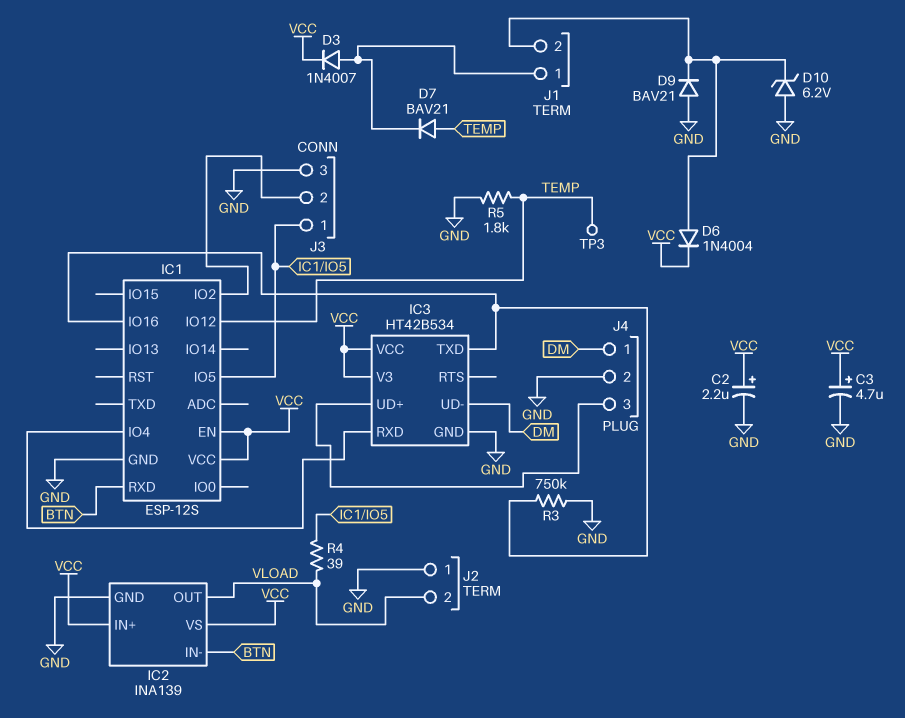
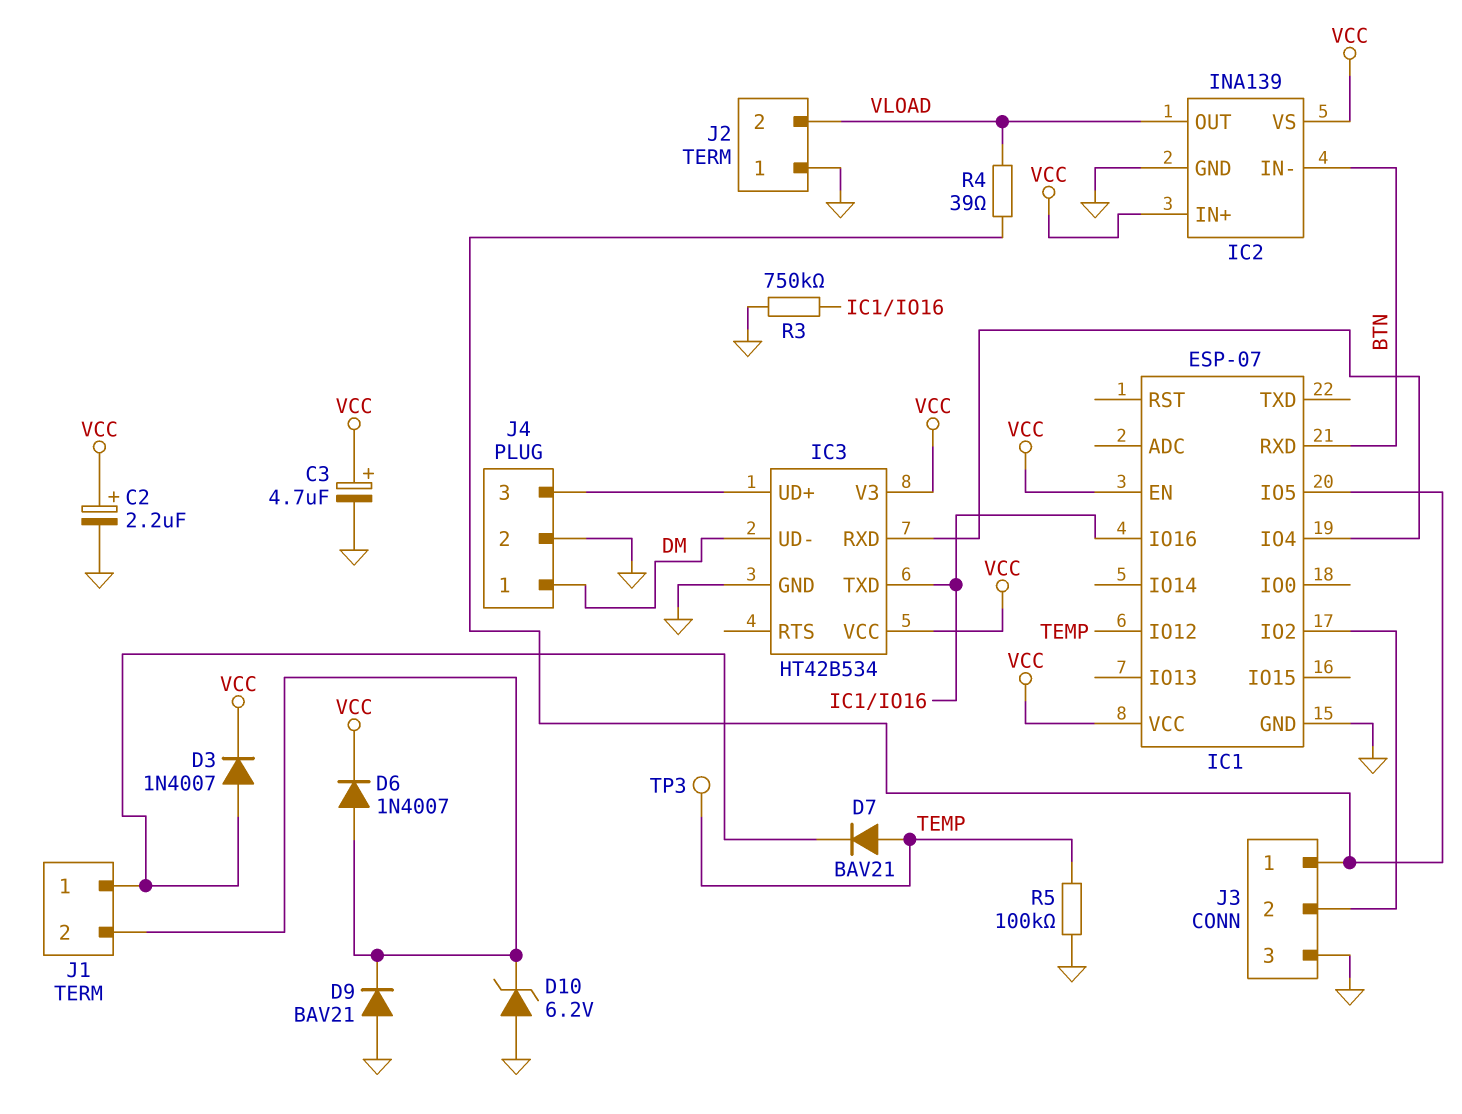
D6: diode 1N4004 (A J1/2, K VCC) -> diode 1N4007 (A J1/2, K VCC)
IC1: ESP-12S -> ESP-07
R5: 1.8k (GND, TEMP) -> 100k (GND, TEMP)

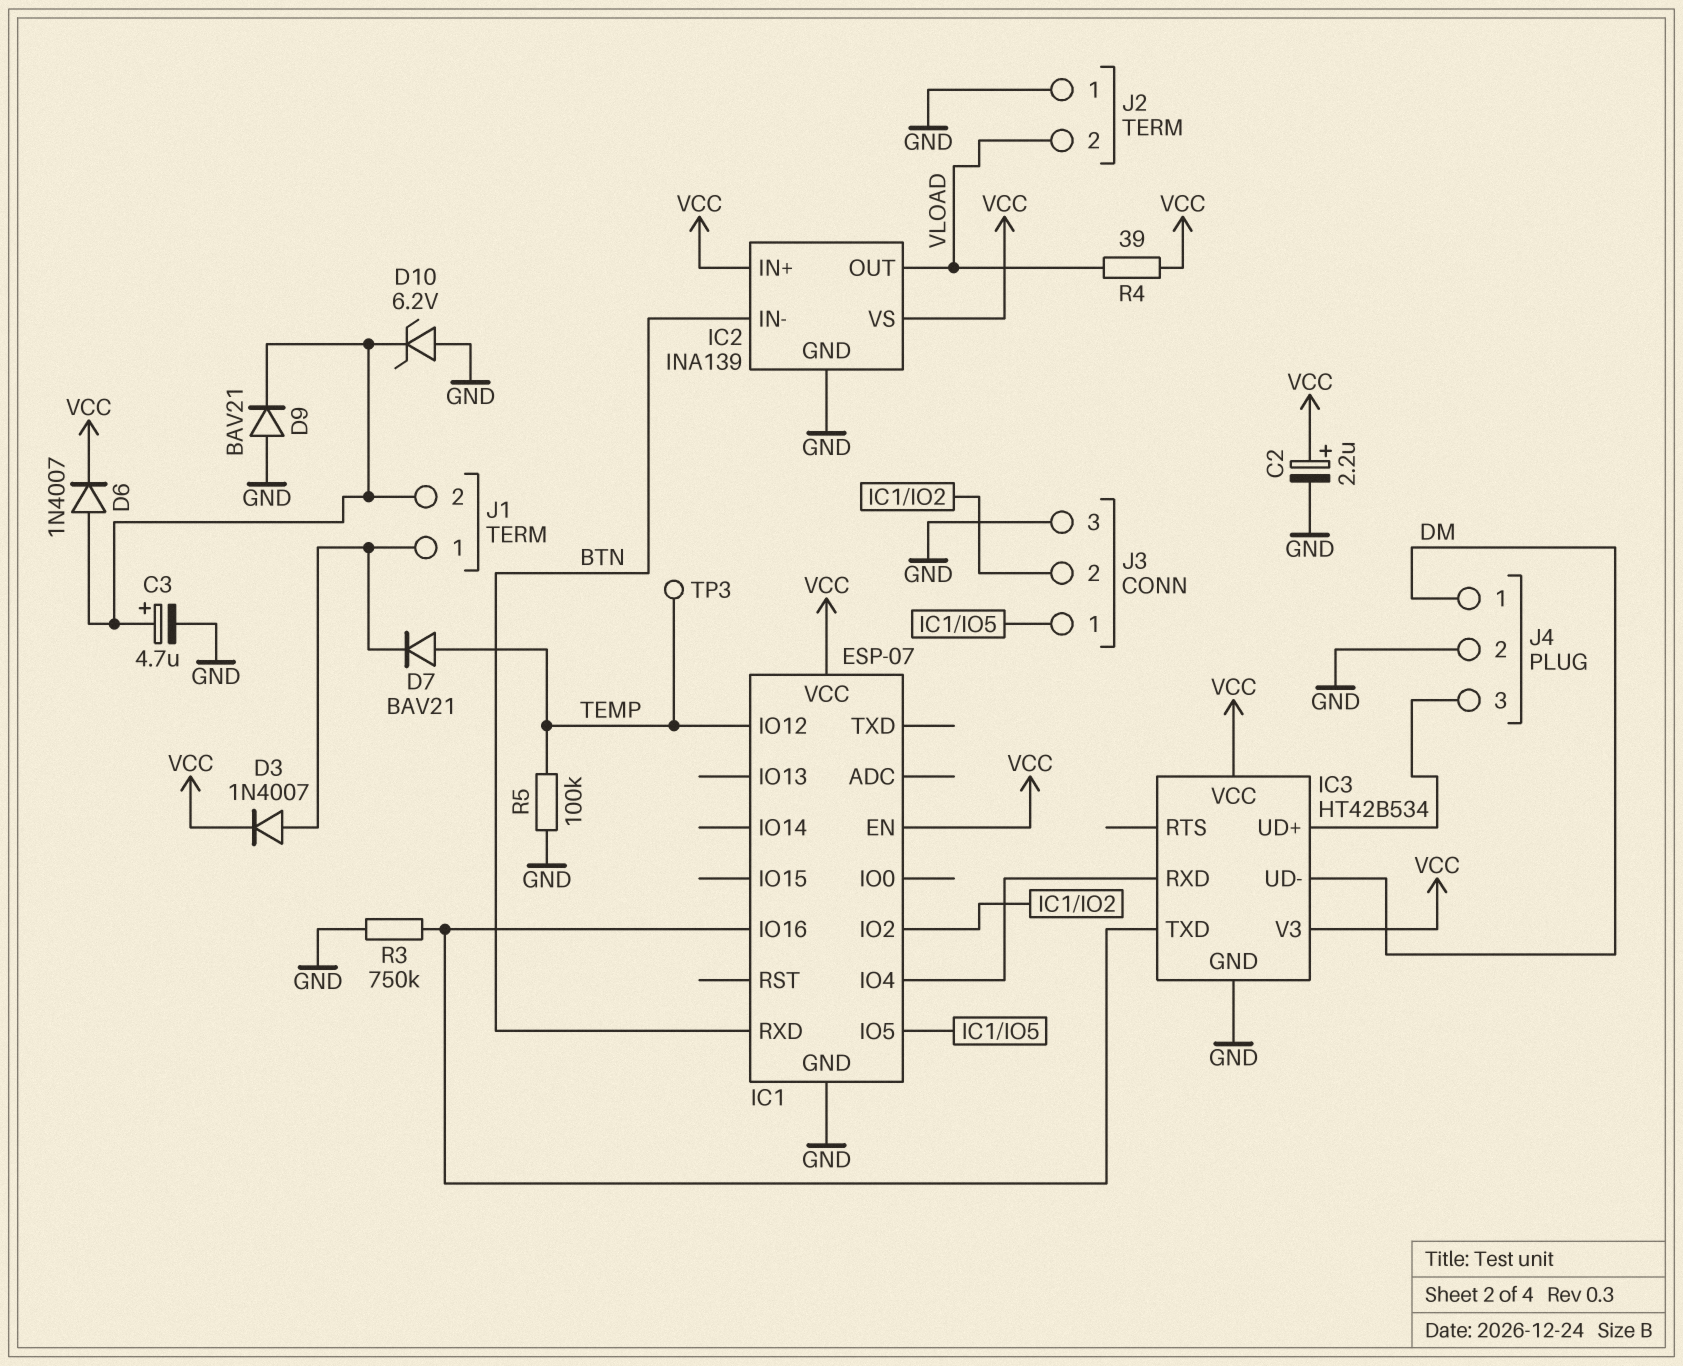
C3: 4.7uF (plus VCC, minus GND) -> 4.7uF (plus J1/2, minus GND)
R4: 39 (IC1/IO5, VLOAD) -> 39 (VCC, VLOAD)

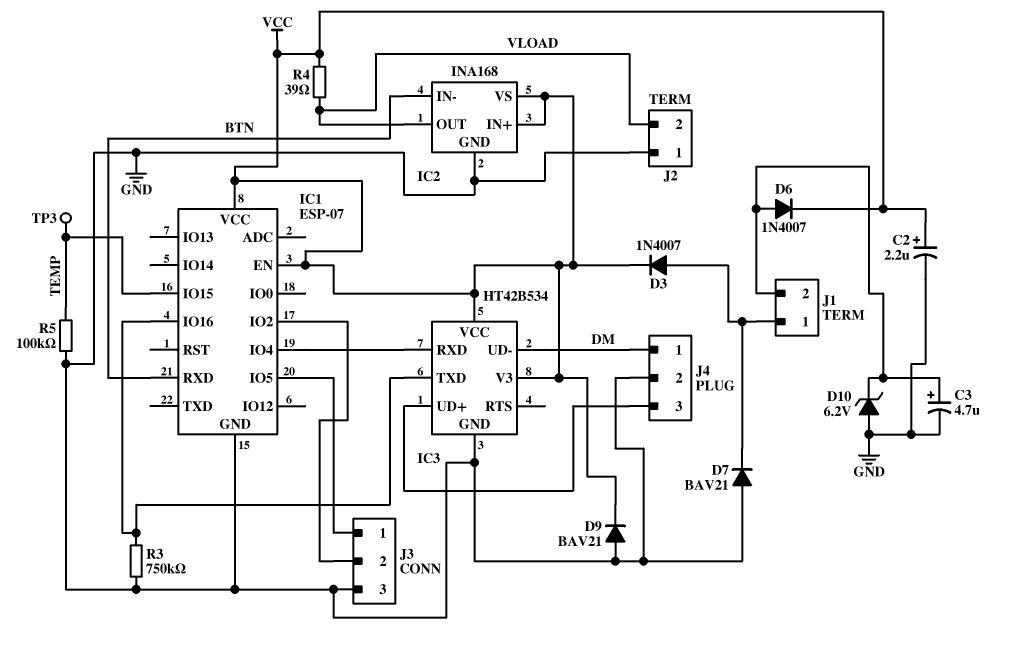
D7: diode BAV21 (A TEMP, K J1/1) -> diode BAV21 (A GND, K J1/1)
D9: diode BAV21 (A GND, K J1/2) -> diode BAV21 (A GND, K VCC)
IC1 pin IO12: TEMP -> none
IC1 pin IO15: none -> TEMP
IC2: INA139 -> INA168

